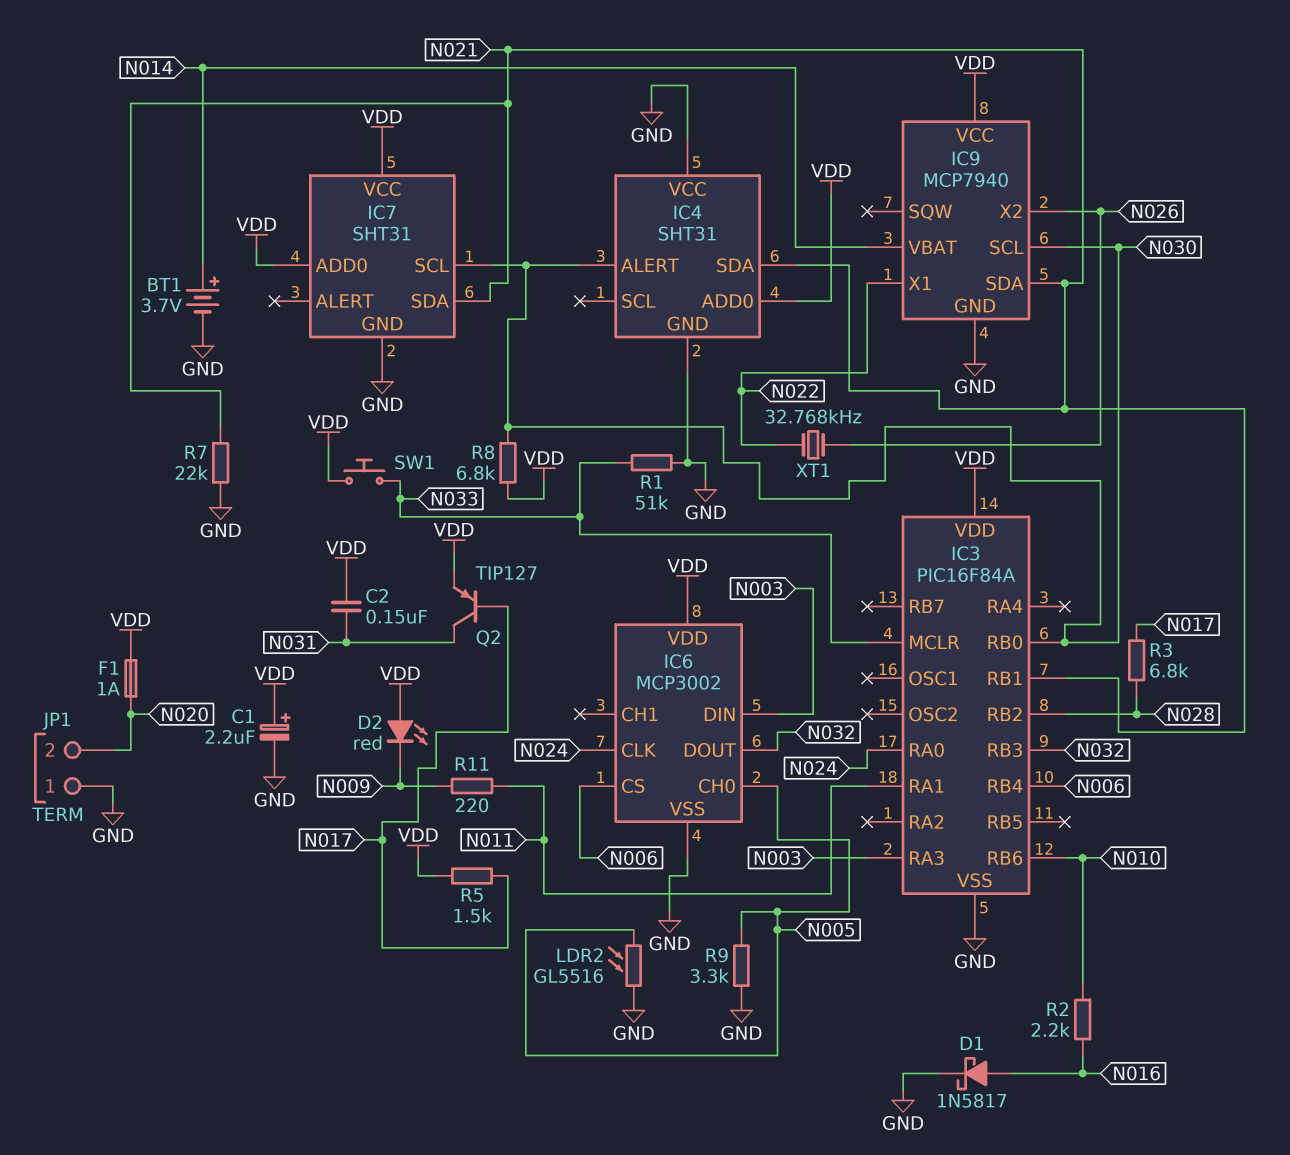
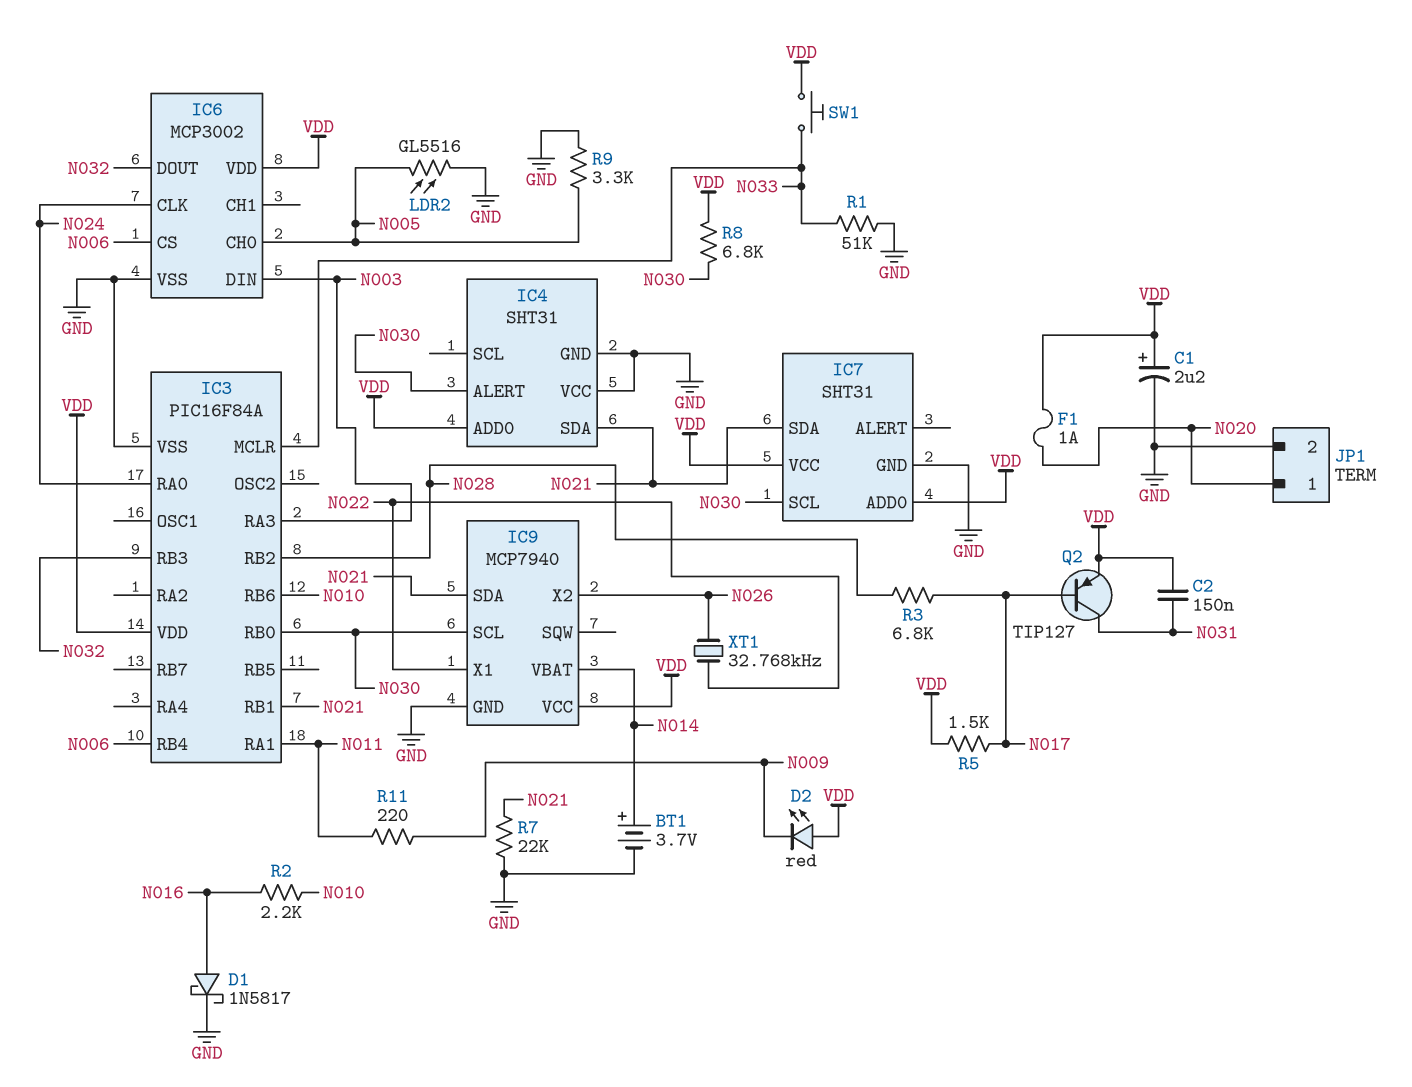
JP1 pin 1: GND -> N020
JP1 pin 2: N020 -> GND

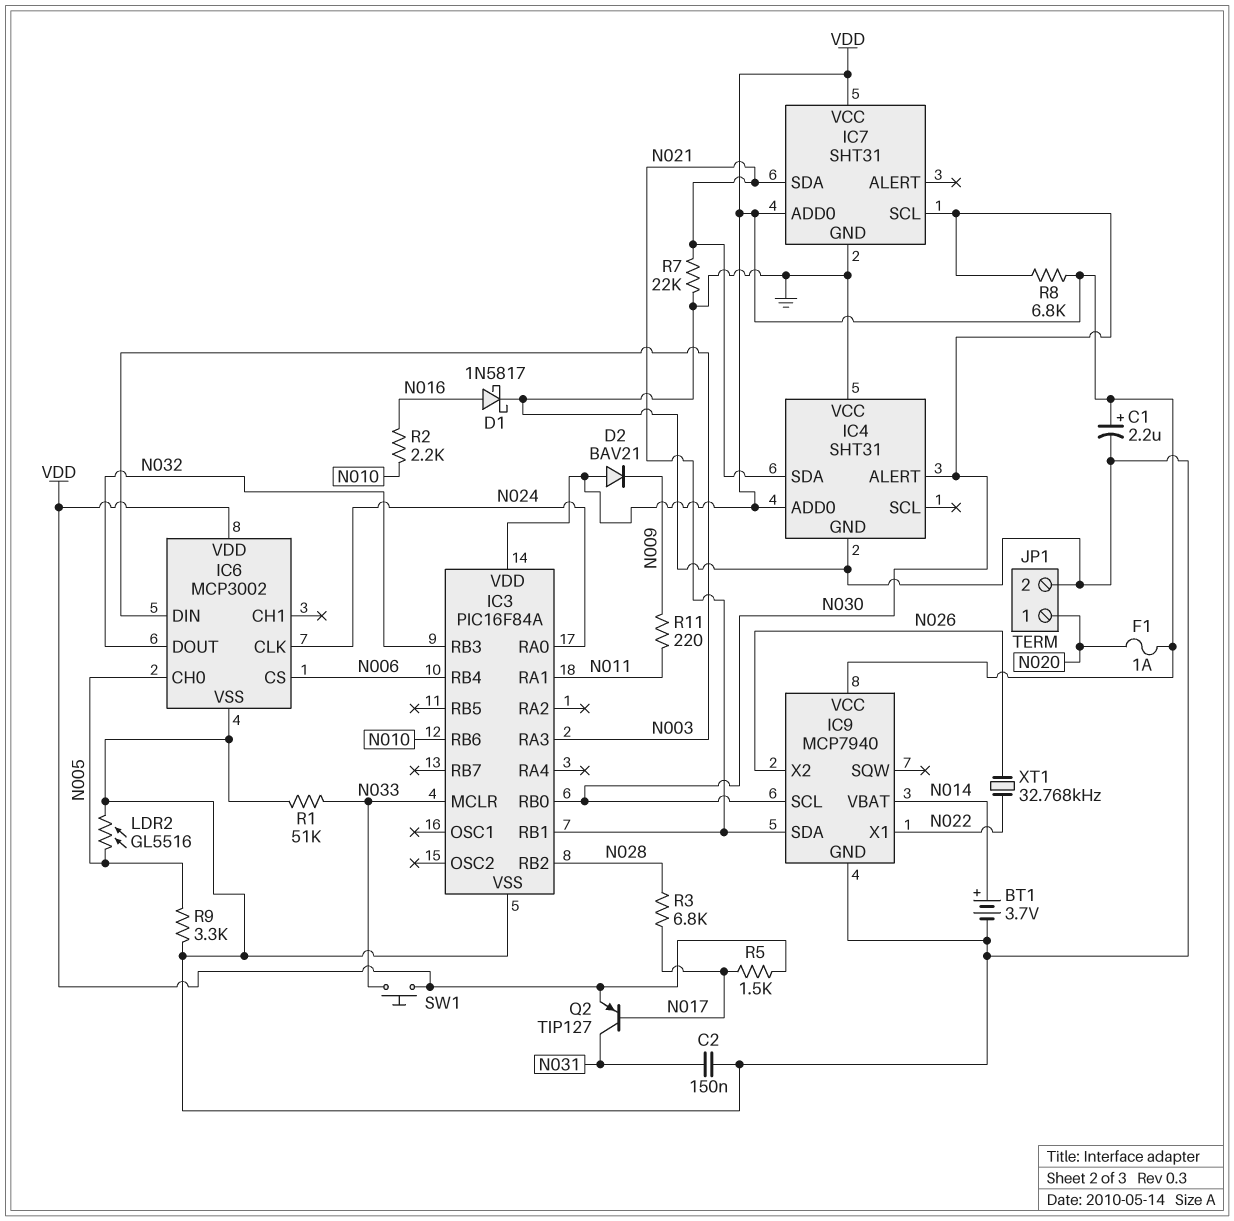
C2: 150nF (N031, VDD) -> 150nF (GND, N031)
D2: LED red (A VDD, K N009) -> diode BAV21 (A VDD, K N009)

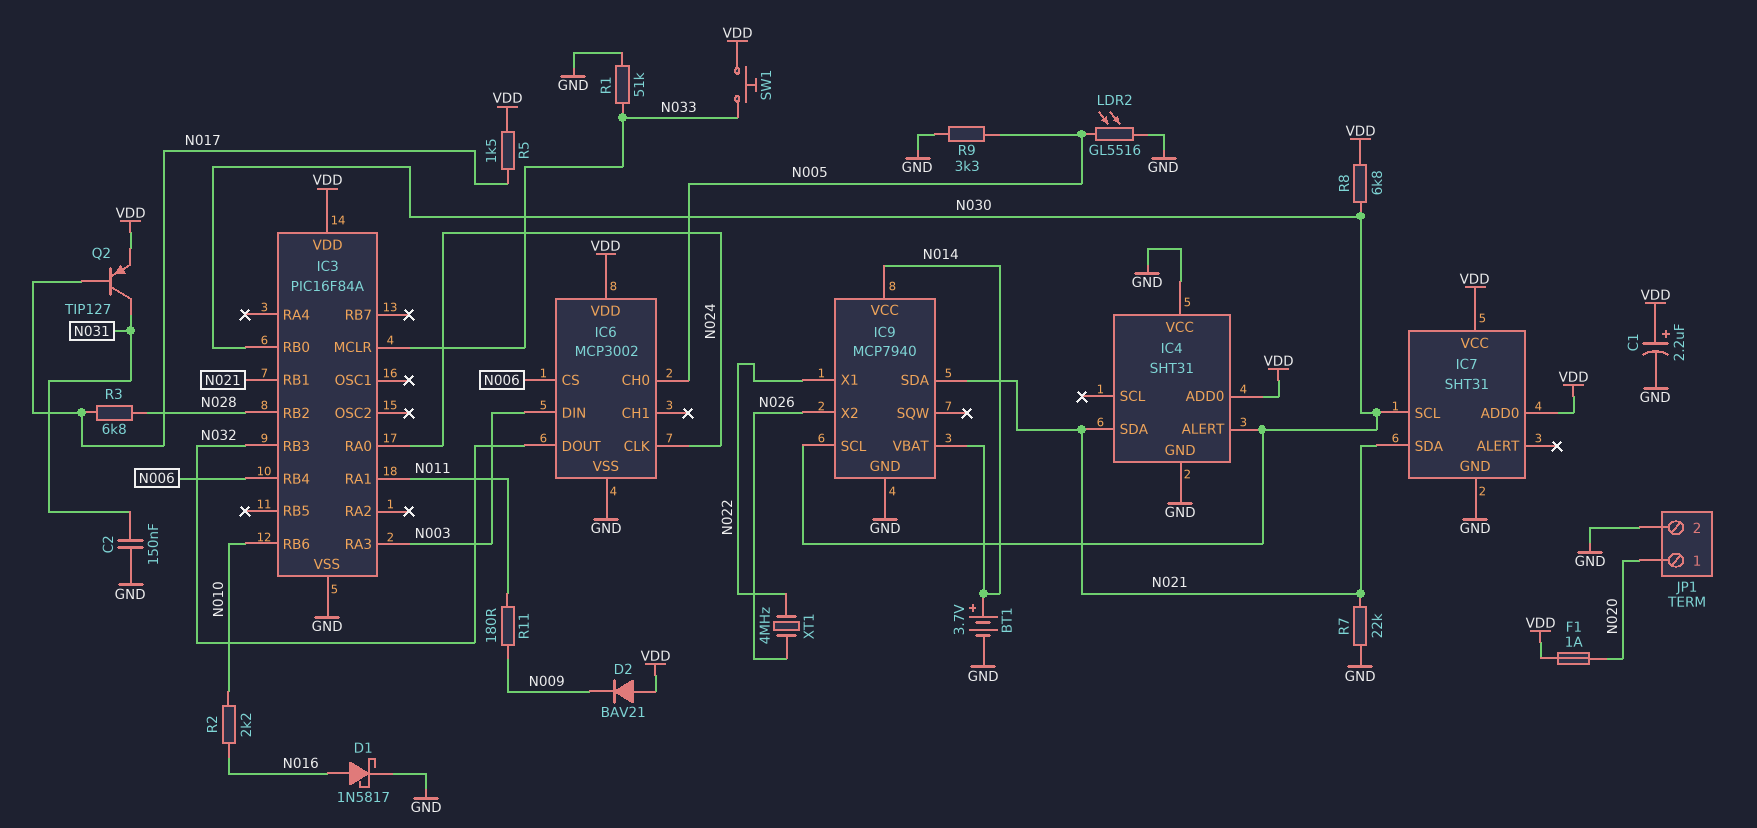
IC9 pin VCC: VDD -> N014
R11: 220 (N009, N011) -> 180 (N009, N011)
XT1: 32.768kHz (N022, N026) -> 4MHz (N022, N026)

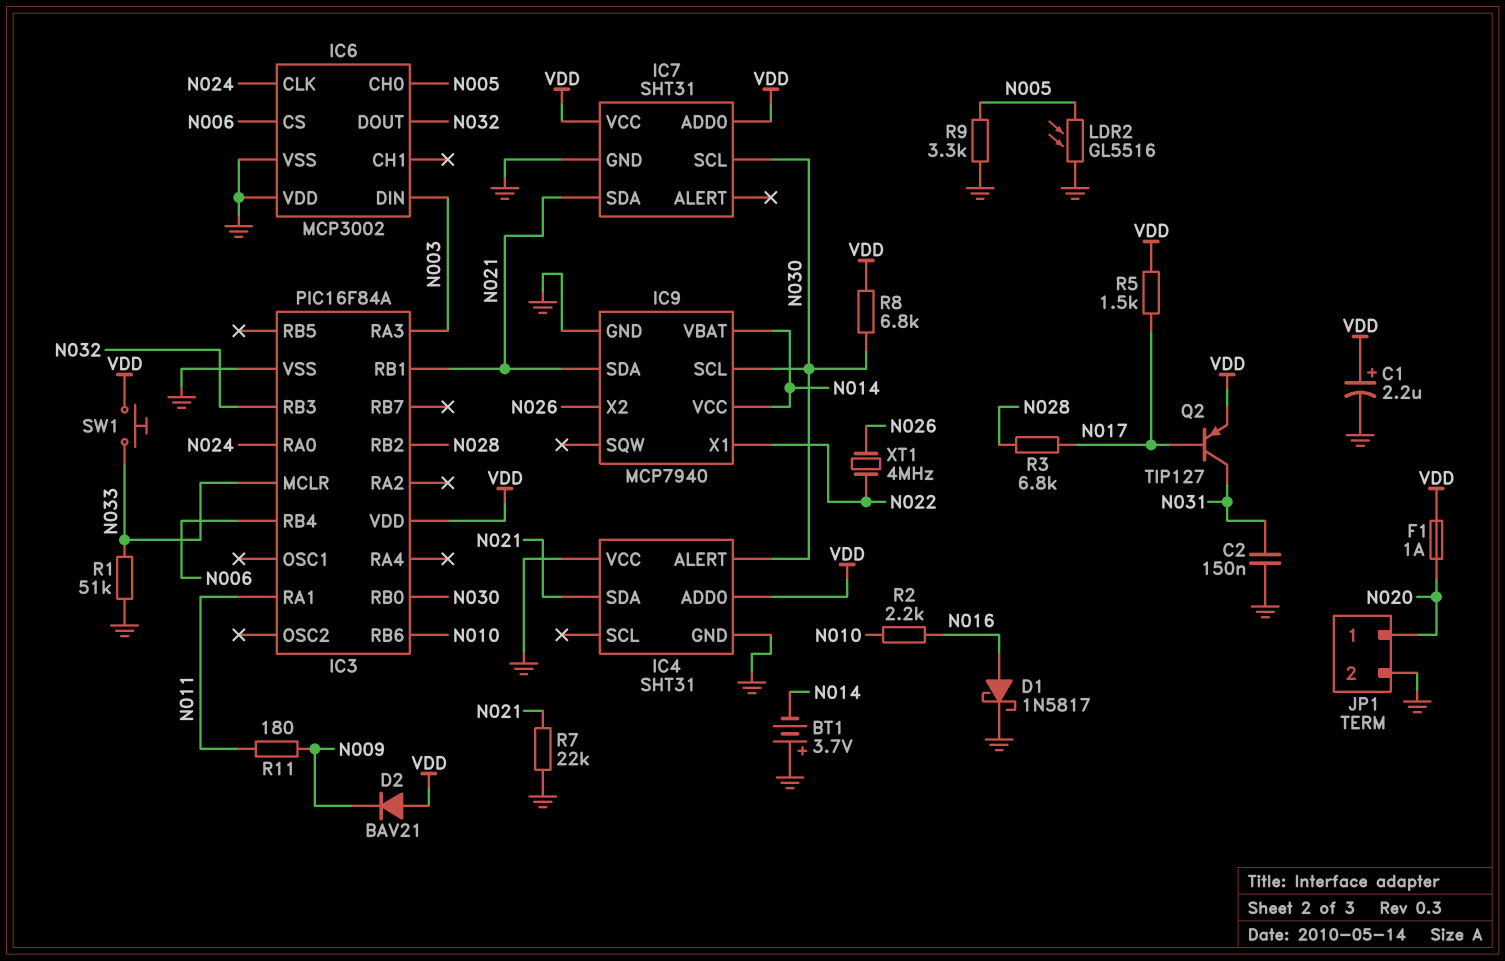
BT1: 3.7V (plus N014, minus GND) -> 3.7V (plus GND, minus N014)
IC6 pin VDD: VDD -> GND

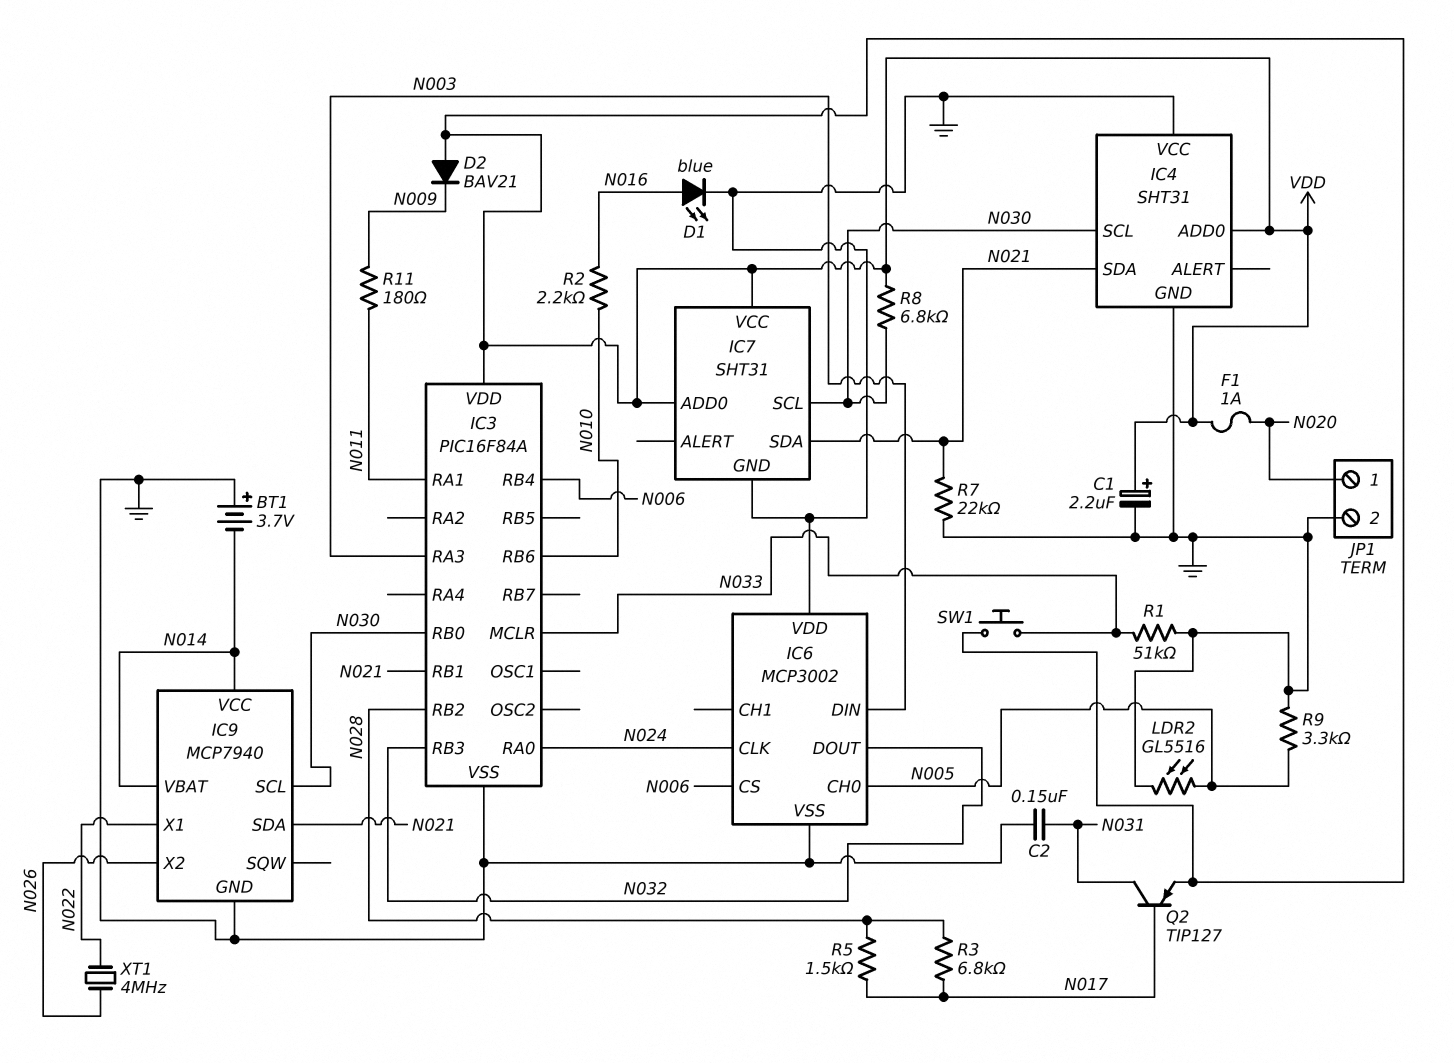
D1: schottky 1N5817 (A N016, K GND) -> LED blue (A N016, K GND)
IC4 pin ALERT: N030 -> none
IC4 pin SCL: none -> N030
R5: 1.5k (N017, VDD) -> 1.5k (N017, N028)

